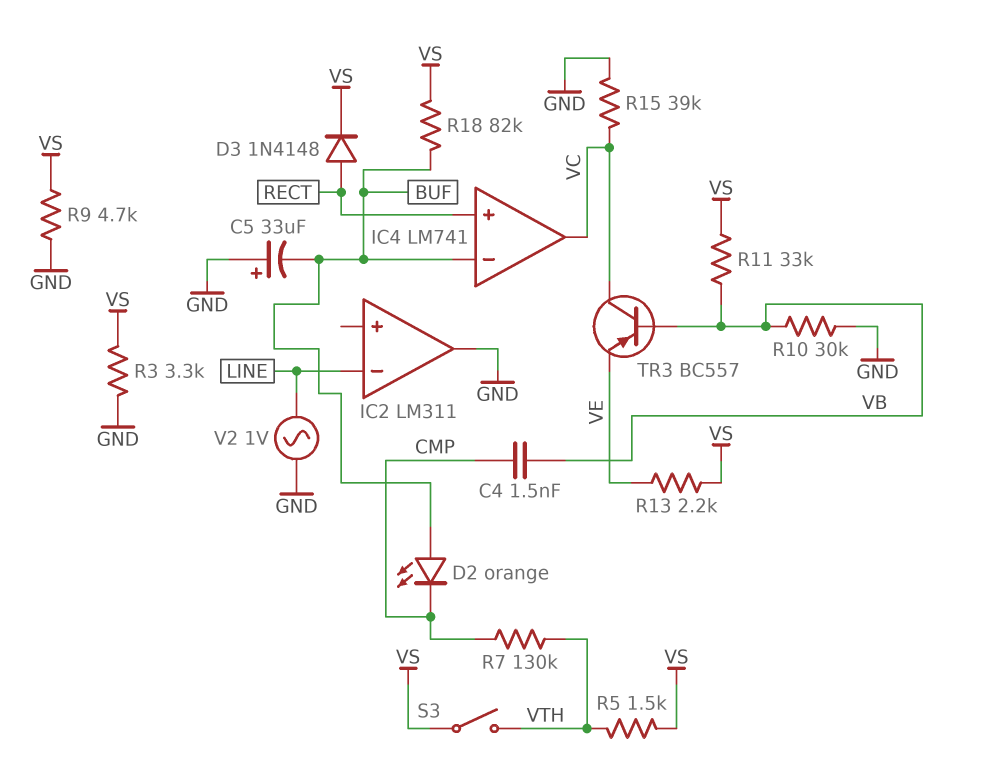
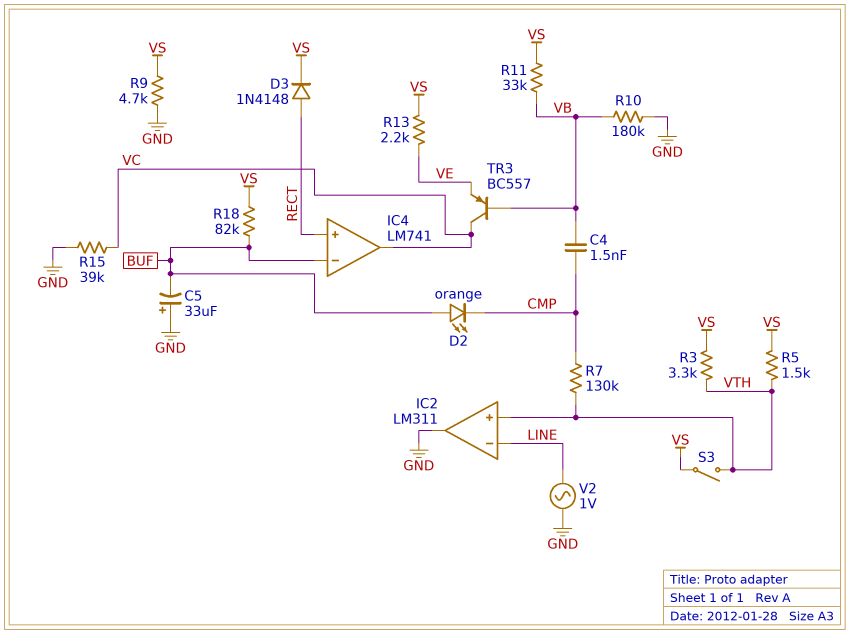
IC2 pin in+: none -> VTH
R3: 3.3k (GND, VS) -> 3.3k (VS, VTH)
R10: 30k (GND, VB) -> 180k (GND, VB)

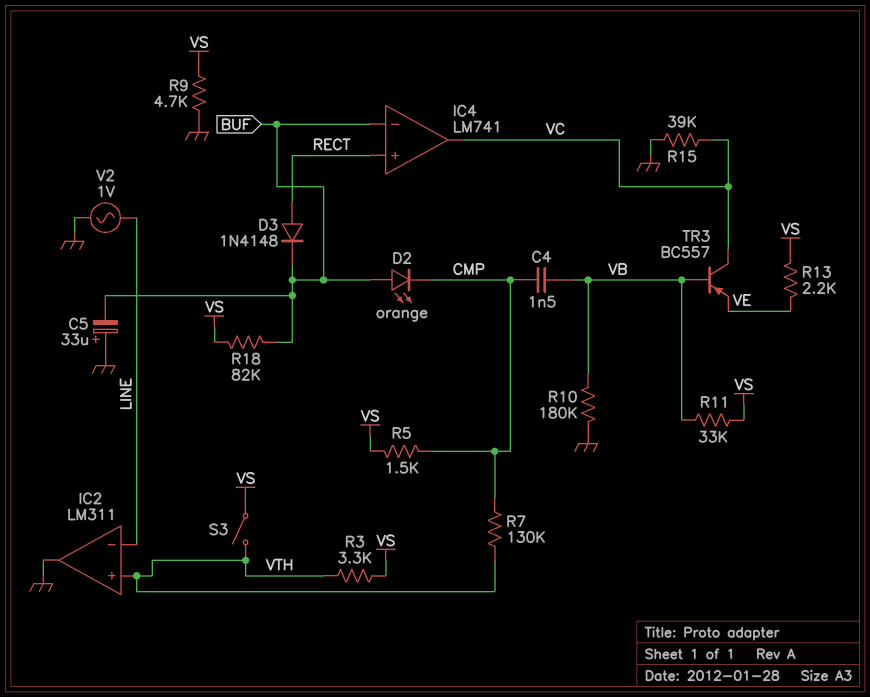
D3: diode 1N4148 (A RECT, K VS) -> diode 1N4148 (A RECT, K BUF)
R5: 1.5k (VS, VTH) -> 1.5k (CMP, VS)

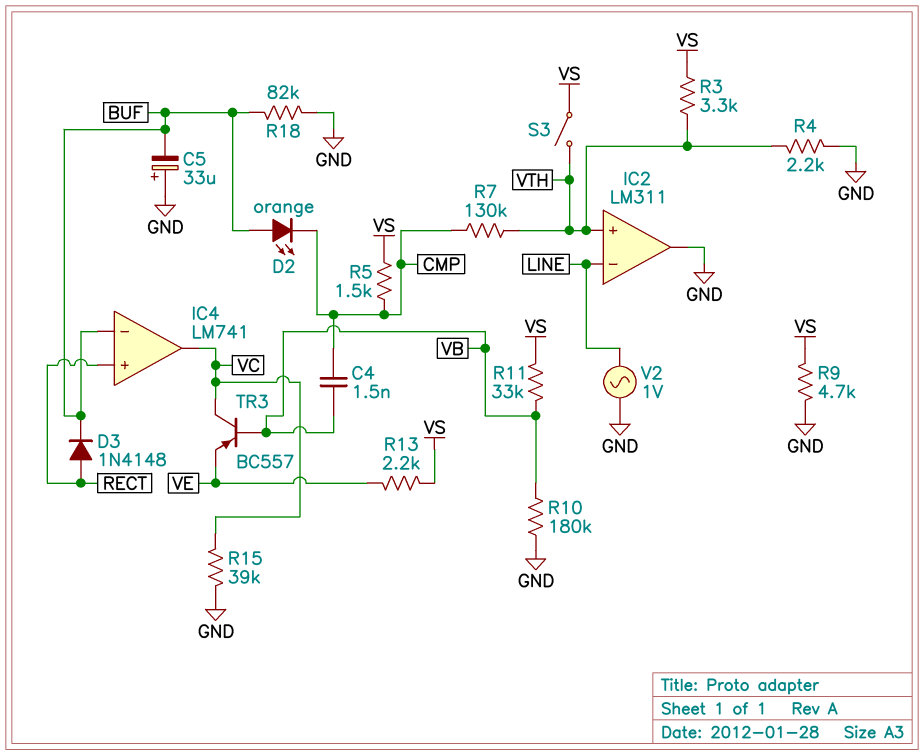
R4: none -> 2.2k (GND, VTH)
R18: 82k (BUF, VS) -> 82k (BUF, GND)

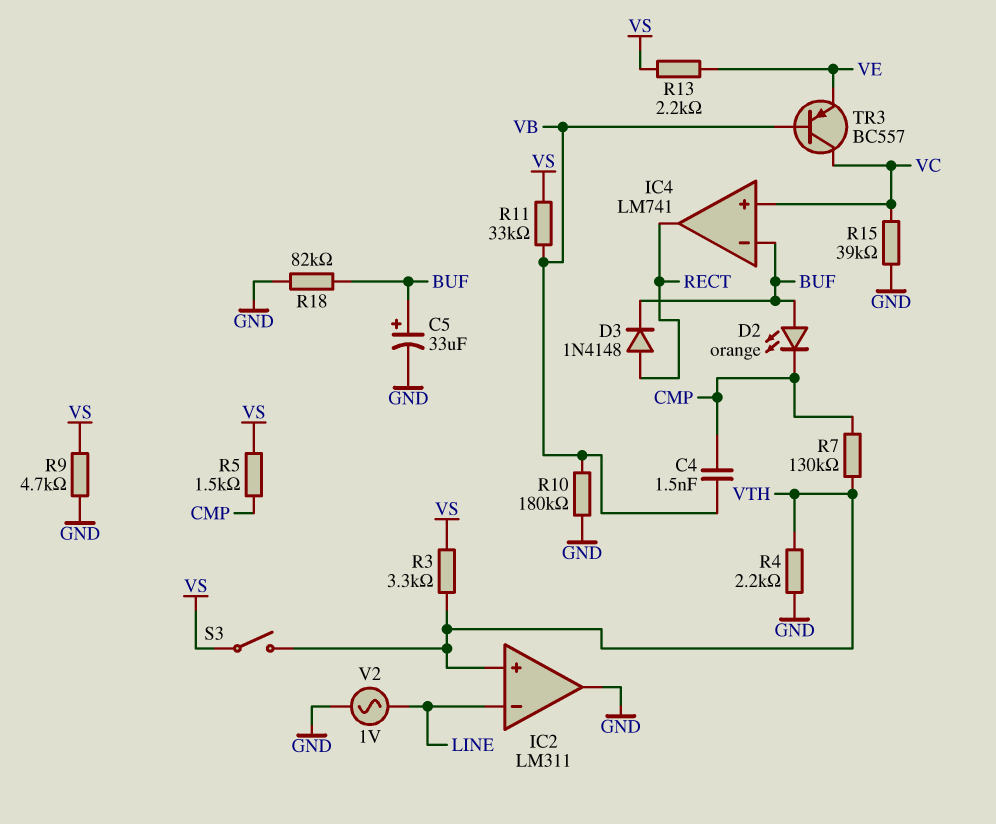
C5: 33uF (plus GND, minus BUF) -> 33uF (plus BUF, minus GND)
IC4 pin in+: RECT -> VC
IC4 pin out: VC -> RECT

